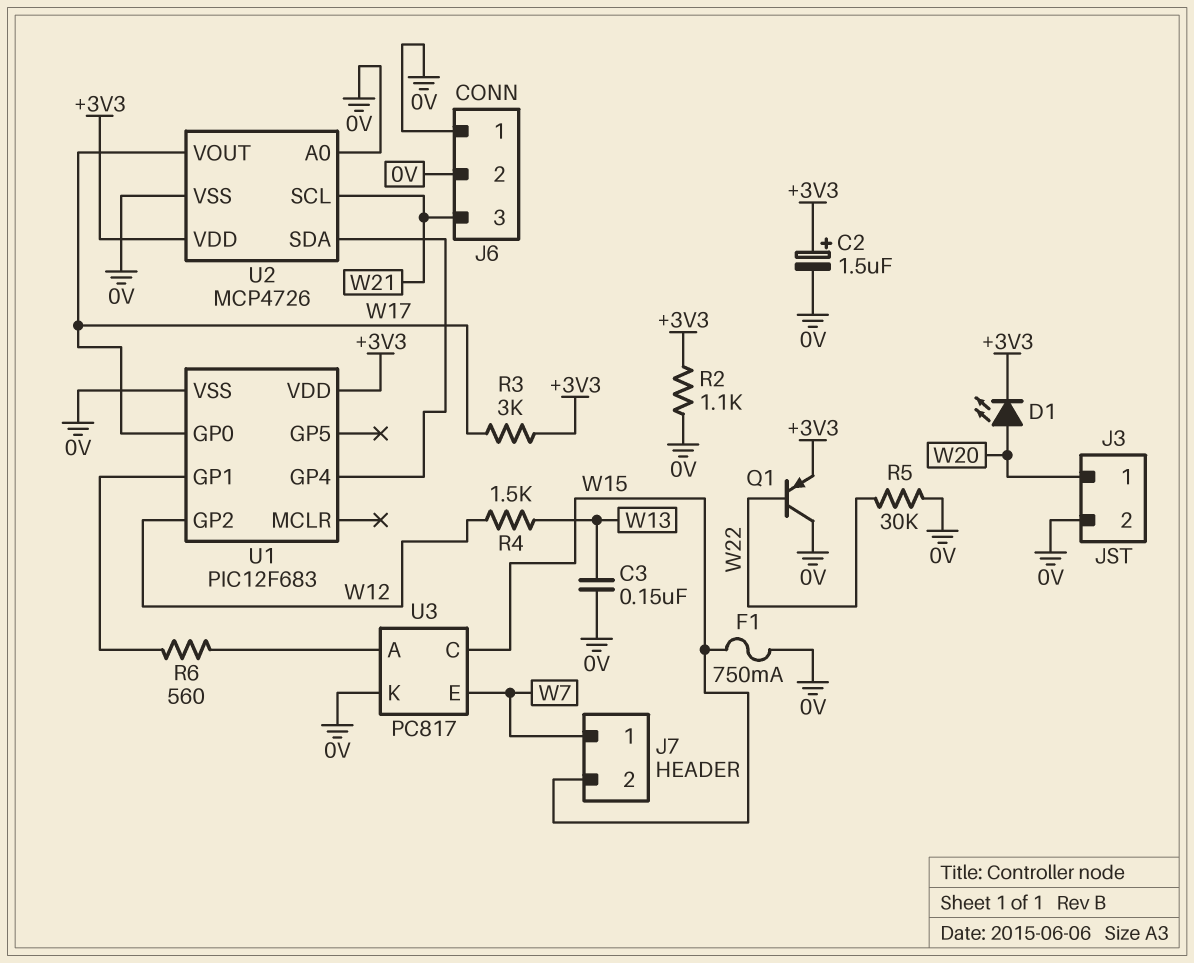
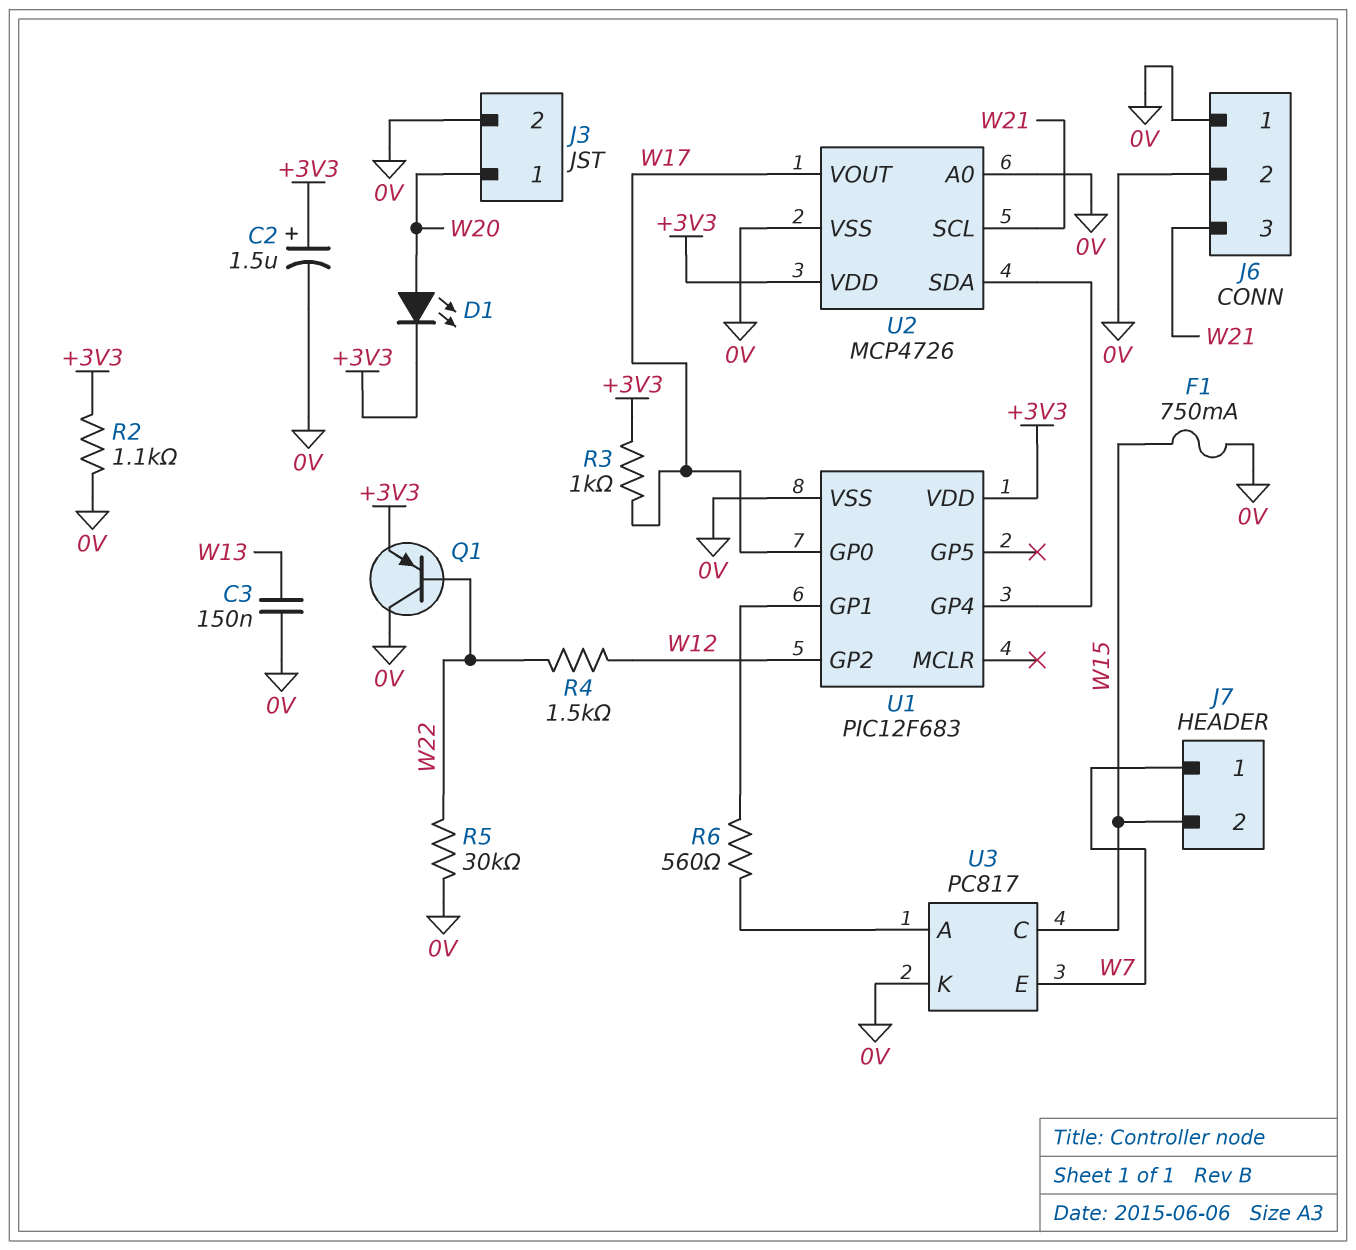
R3: 3k (+3V3, W17) -> 1k (+3V3, W17)
R4: 1.5k (W12, W13) -> 1.5k (W12, W22)

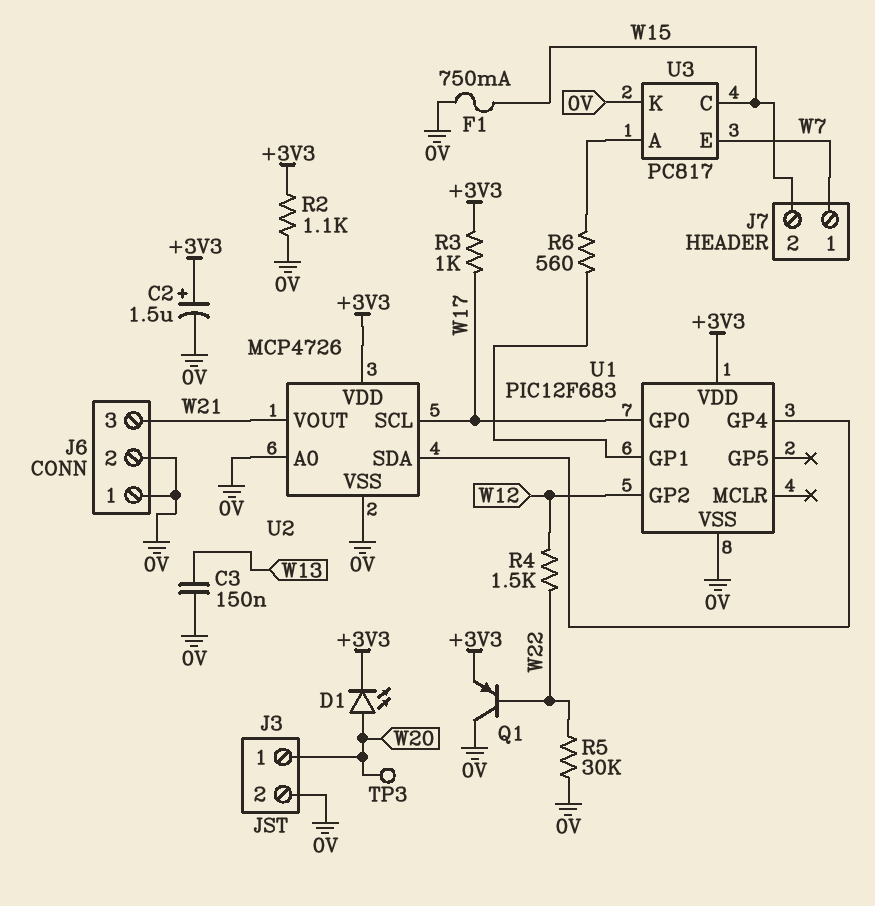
TP3: none -> test point (W20)
U2 pin SCL: W21 -> W17
U2 pin VOUT: W17 -> W21

